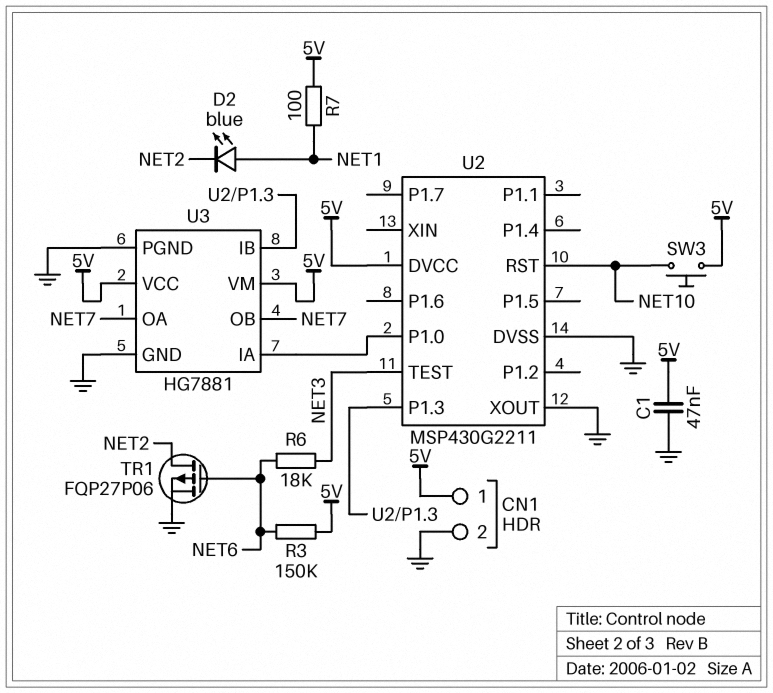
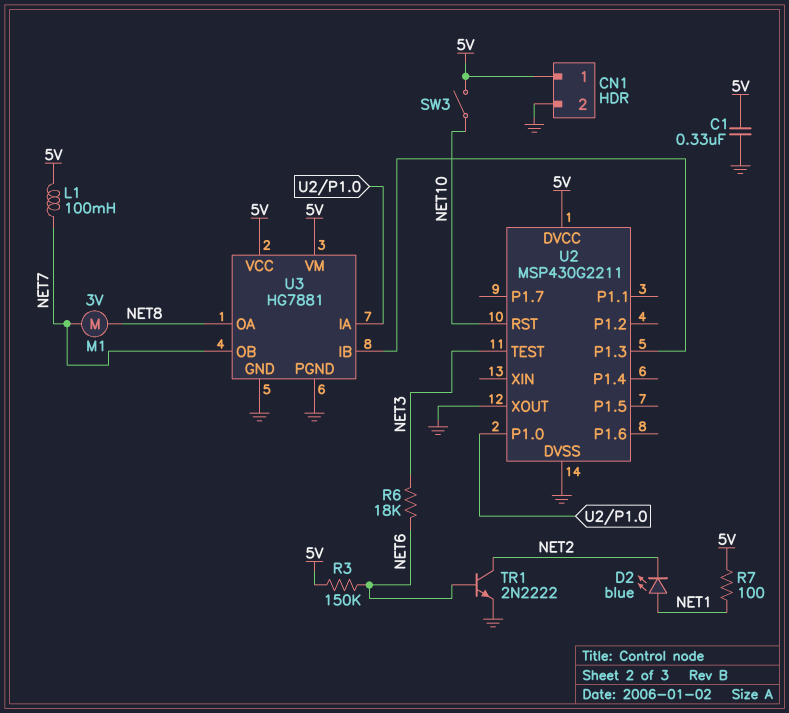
C1: 47nF (5V, GND) -> 330nF (5V, GND)
L1: none -> 100mH (5V, NET7)
M1: none -> motor 3V (NET7, NET8)
SW3: button (5V, NET10) -> switch (5V, NET10)
TR1: PMOS FQP27P06 (G NET6, D NET2, S GND) -> NPN 2N2222 (B NET6, C NET2, E GND)
U3 pin OA: NET7 -> NET8

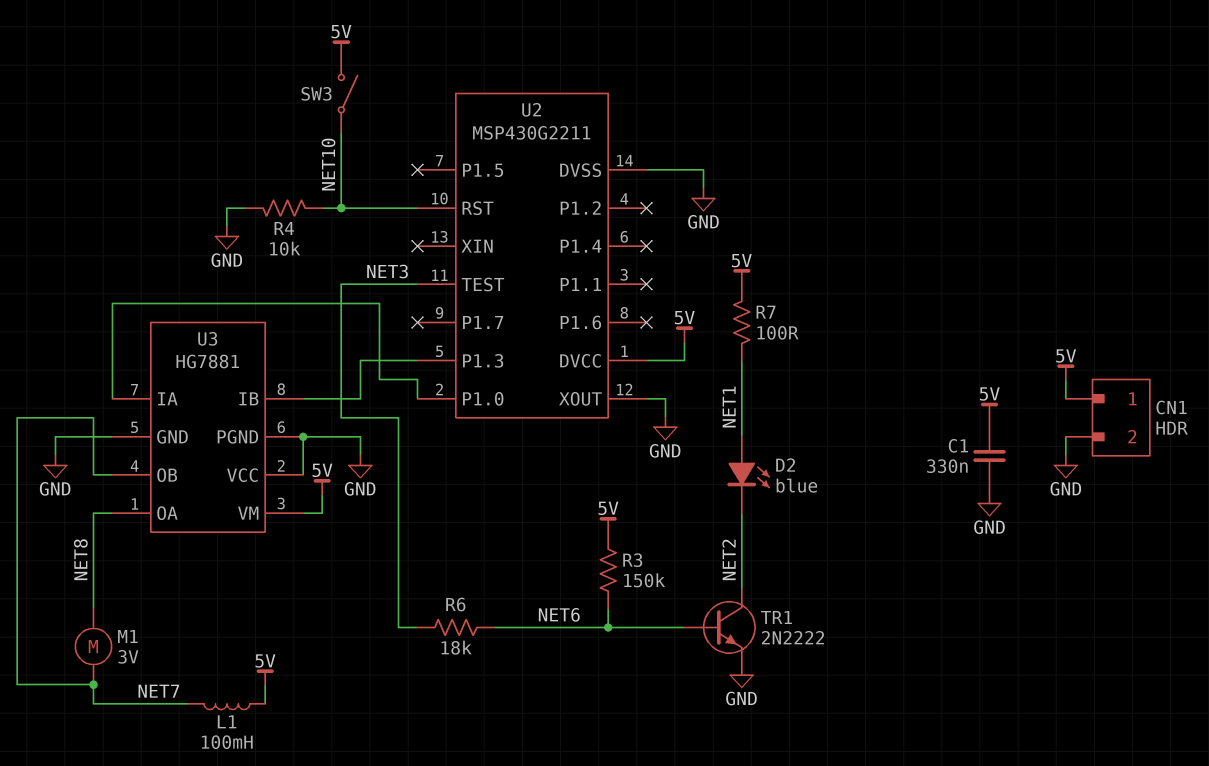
R4: none -> 10k (GND, NET10)
U3 pin VCC: 5V -> GND

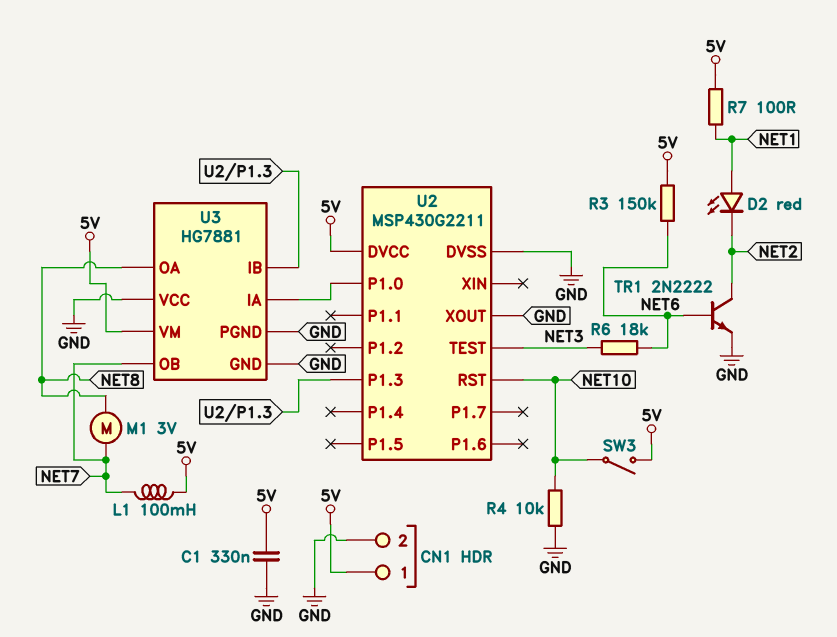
D2: LED blue (A NET1, K NET2) -> LED red (A NET1, K NET2)

